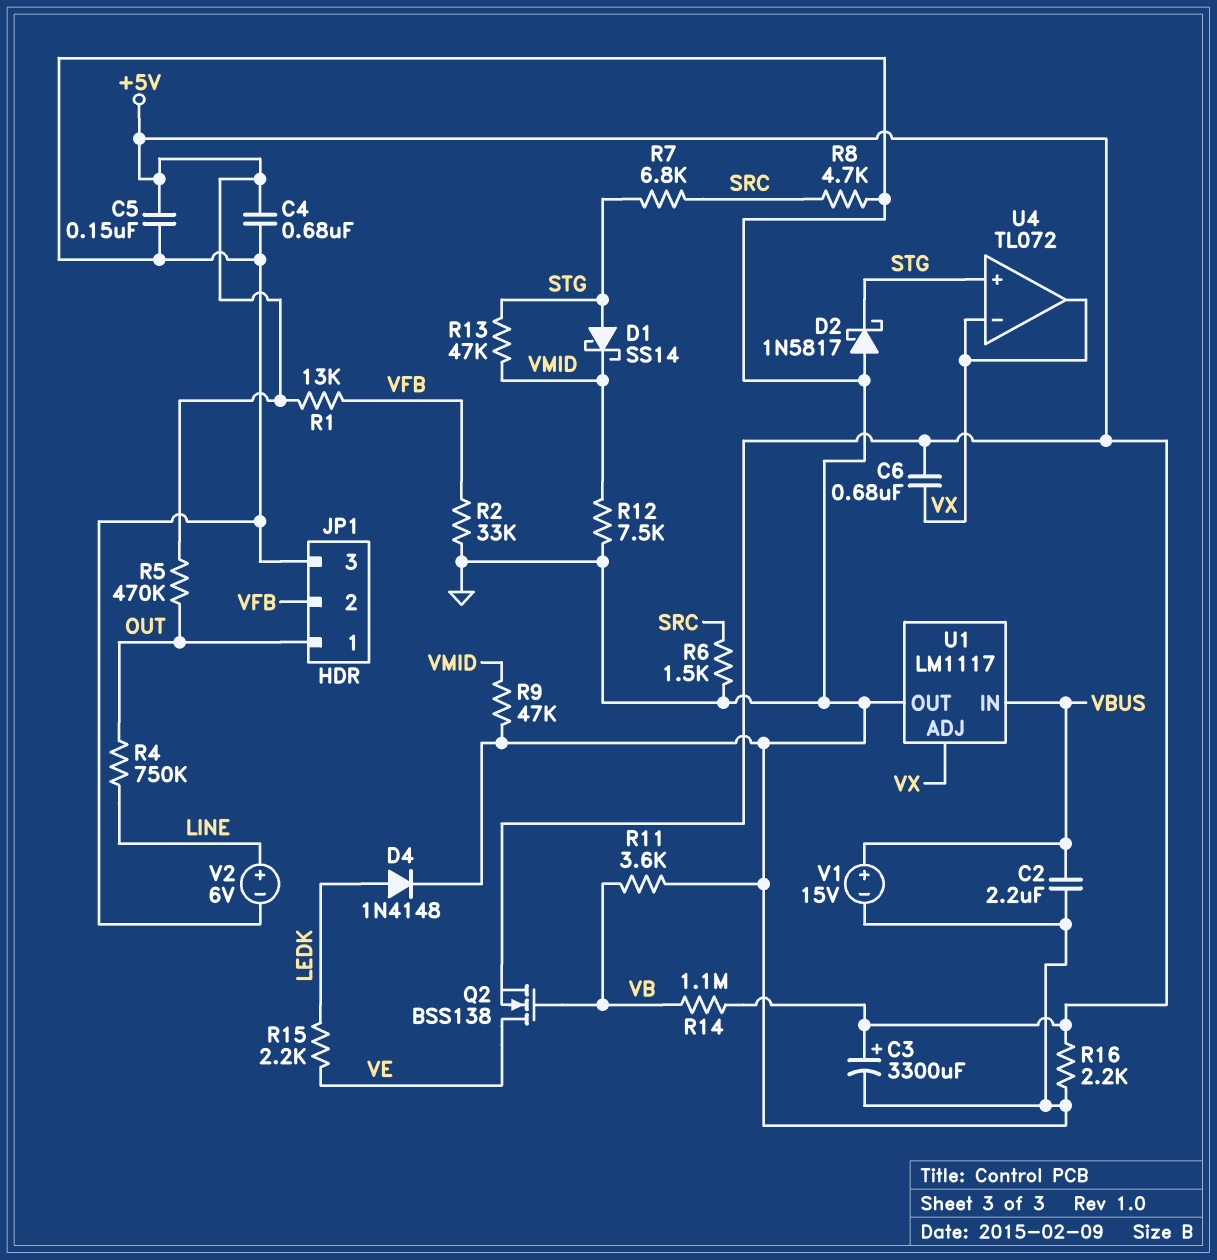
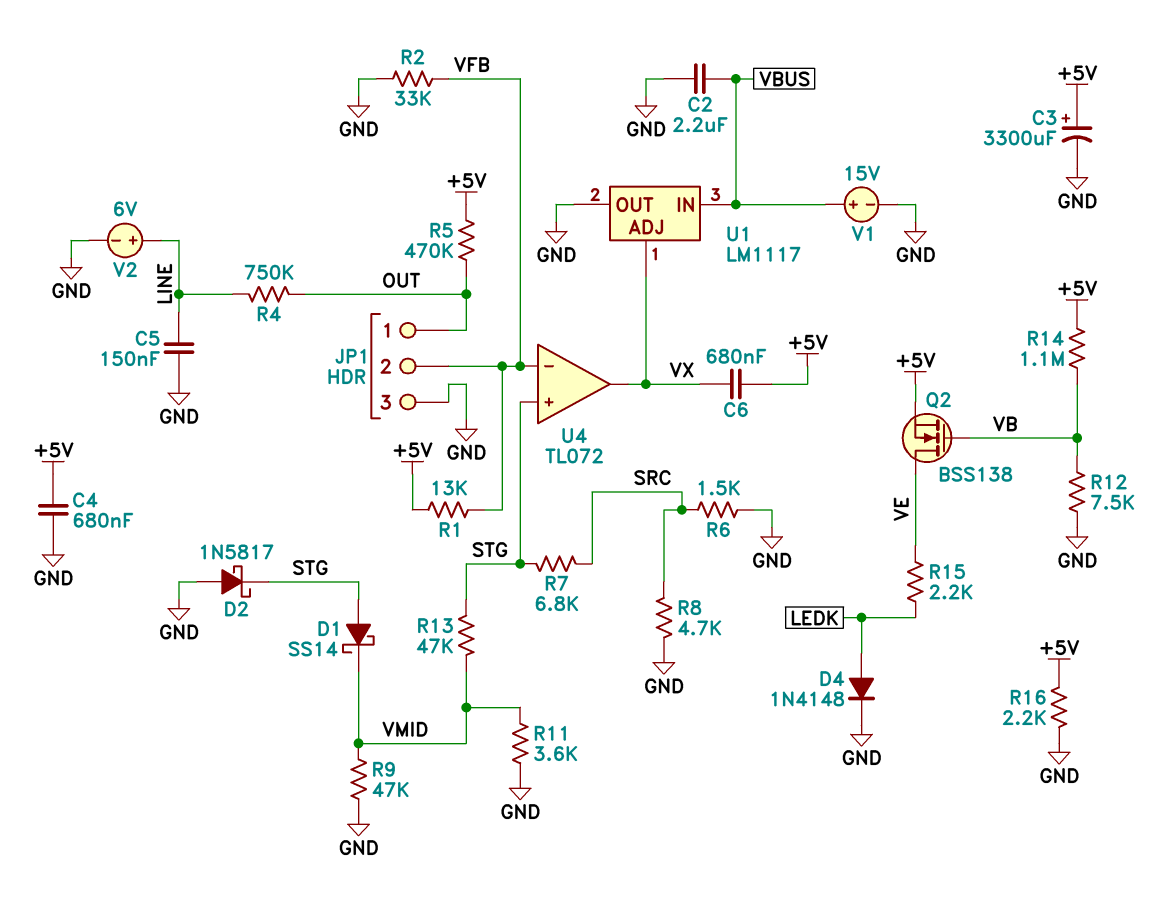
C5: 150nF (+5V, GND) -> 150nF (GND, LINE)
R11: 3.6k (GND, VB) -> 3.6k (GND, VMID)
R12: 7.5k (GND, VMID) -> 7.5k (GND, VB)
U4 pin in-: VX -> VFB

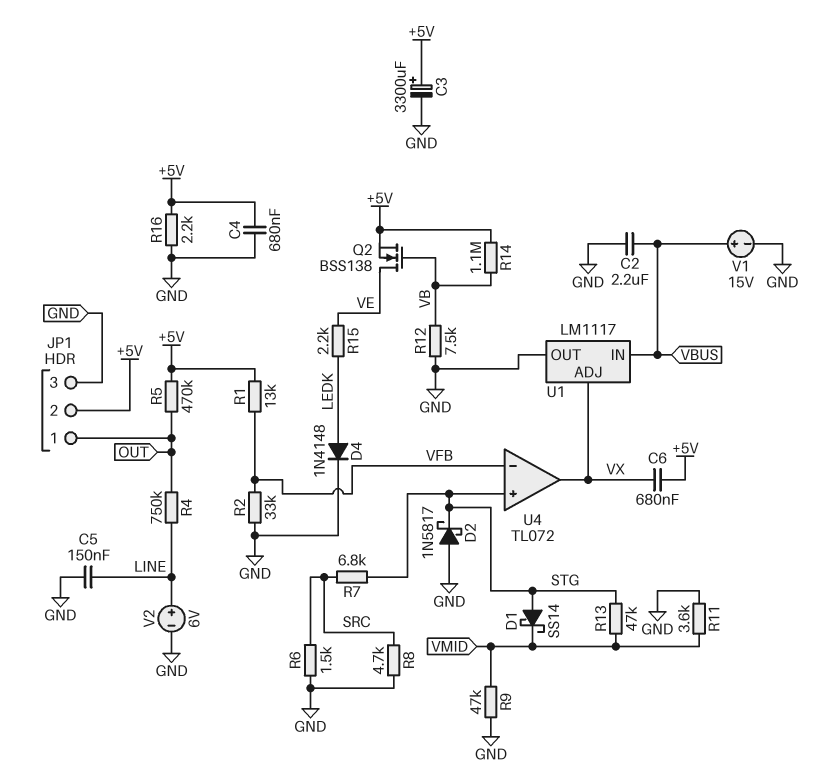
JP1 pin 2: VFB -> +5V

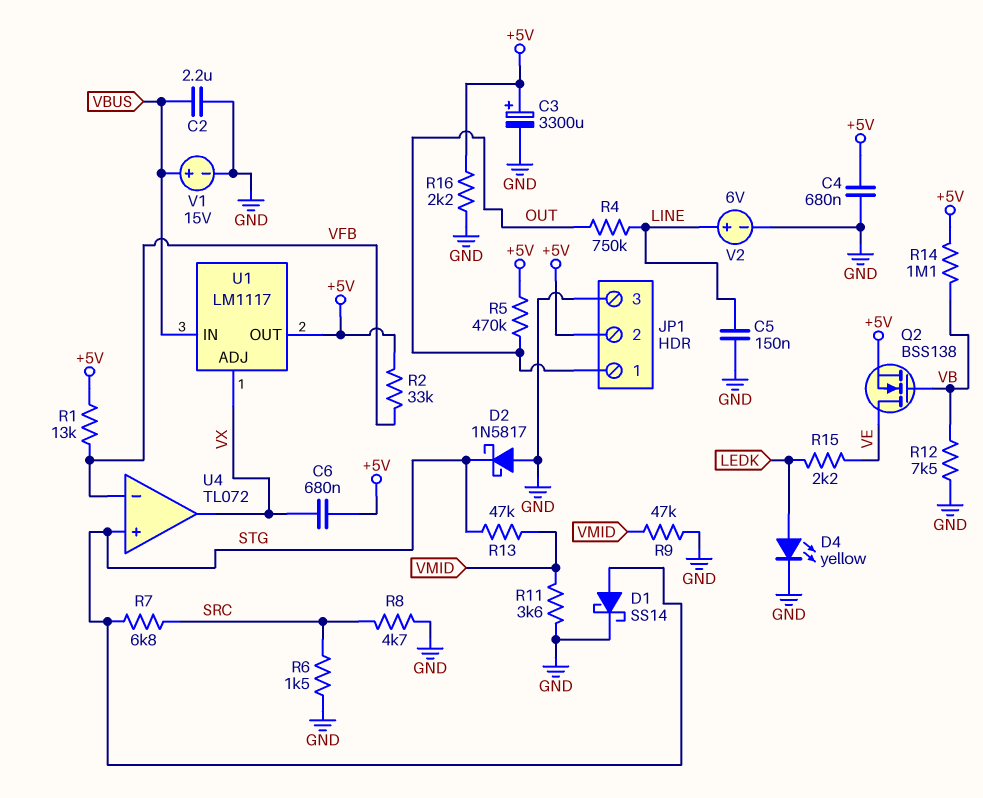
D1: schottky SS14 (A STG, K VMID) -> schottky SS14 (A STG, K GND)
D4: diode 1N4148 (A LEDK, K GND) -> LED yellow (A LEDK, K GND)
R2: 33k (GND, VFB) -> 33k (+5V, VFB)
U1 pin OUT: GND -> +5V

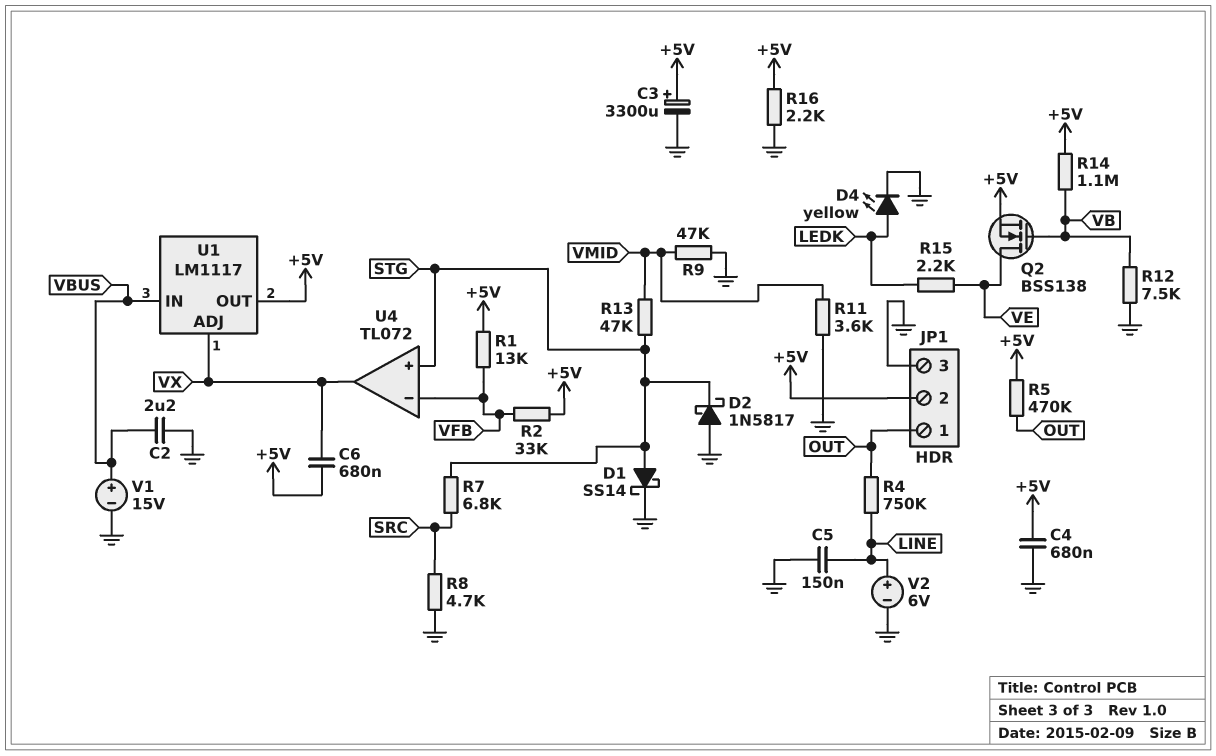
R6: 1.5k (GND, SRC) -> none

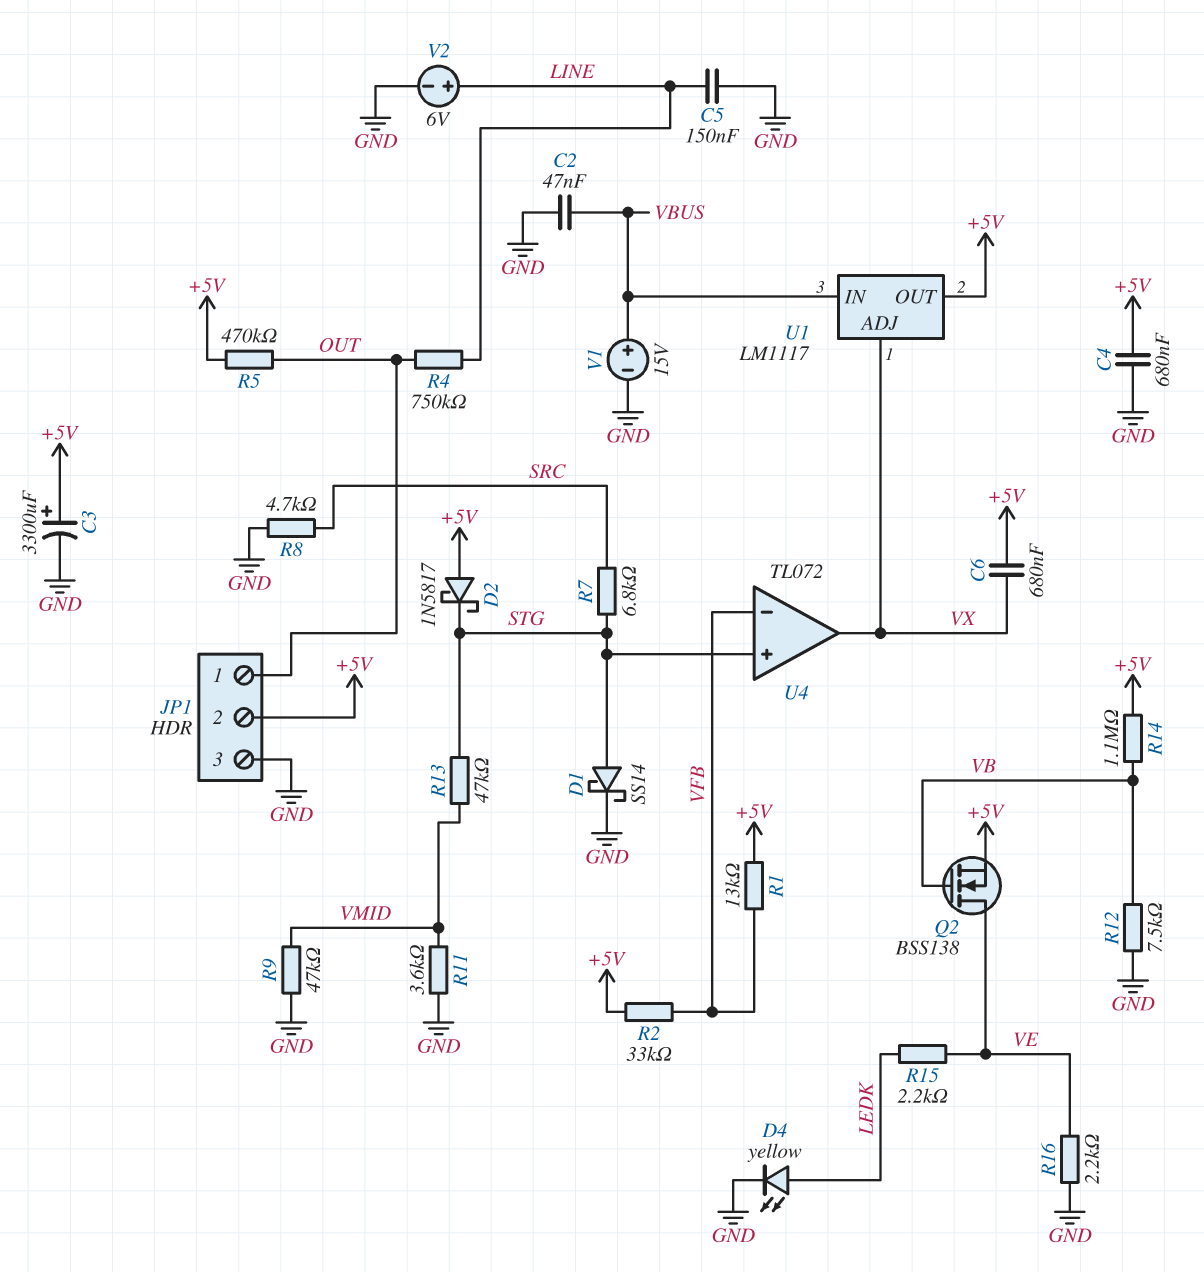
C2: 2.2uF (GND, VBUS) -> 47nF (GND, VBUS)
D2: schottky 1N5817 (A GND, K STG) -> schottky 1N5817 (A +5V, K STG)
R16: 2.2k (+5V, GND) -> 2.2k (GND, VE)

